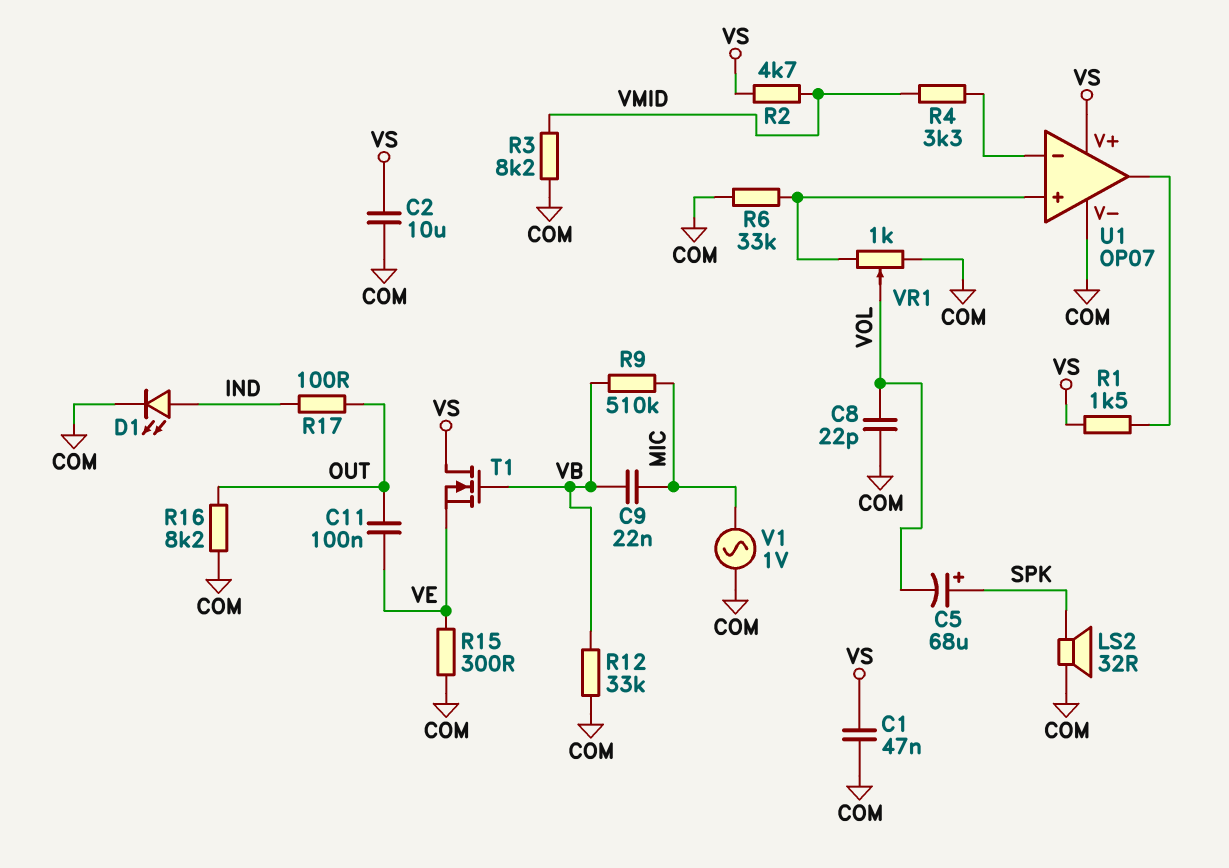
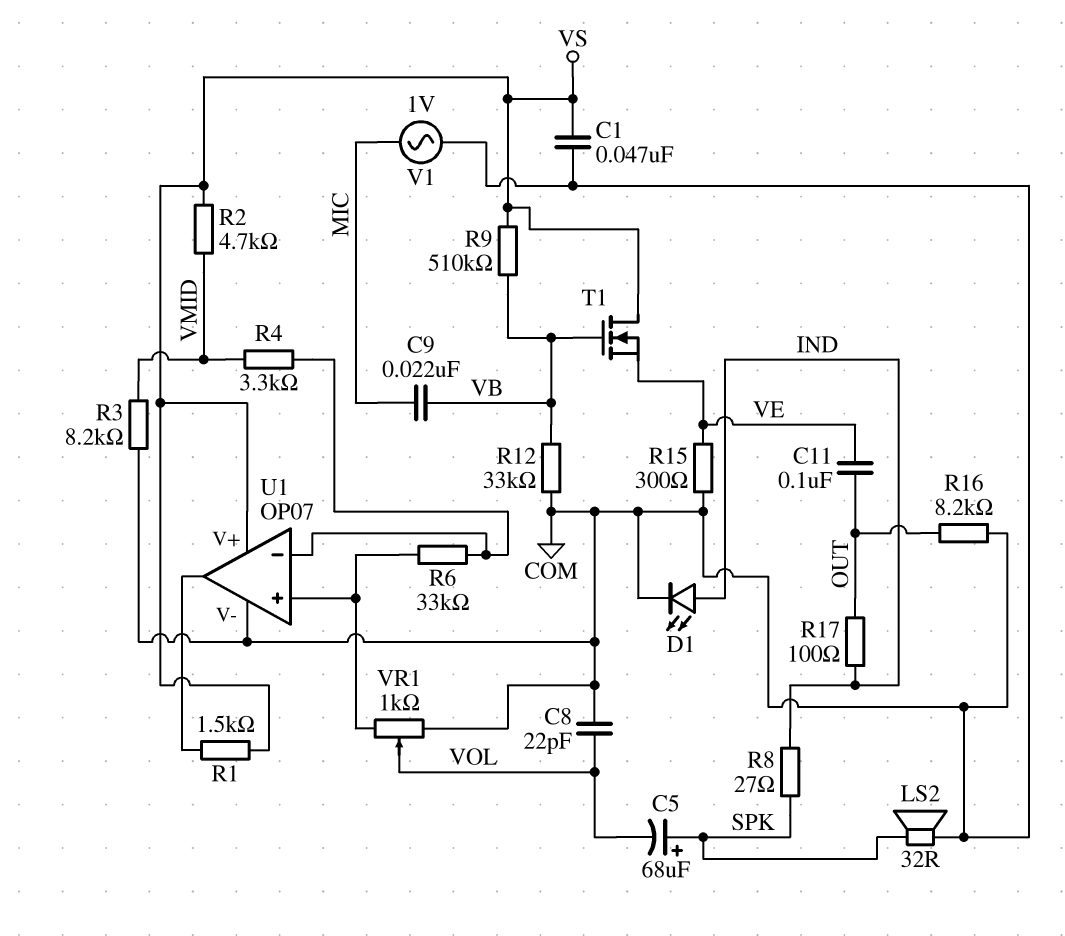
C2: 10uF (COM, VS) -> none
R6: 33k (COM, U1/in+) -> 33k (U1/in+, U1/in-)
R8: none -> 27 (IND, SPK)
R9: 510k (MIC, VB) -> 510k (VB, VS)

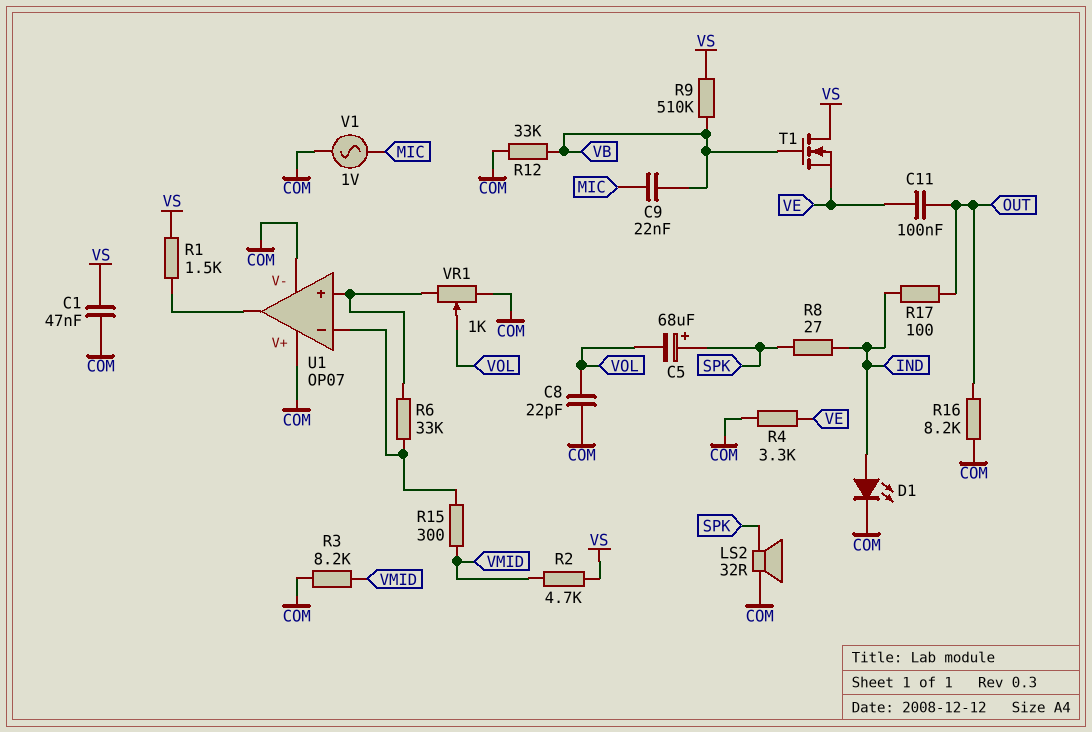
R4: 3.3k (U1/in-, VMID) -> 3.3k (COM, VE)
R15: 300 (COM, VE) -> 300 (U1/in-, VMID)
U1 pin V+: VS -> COM

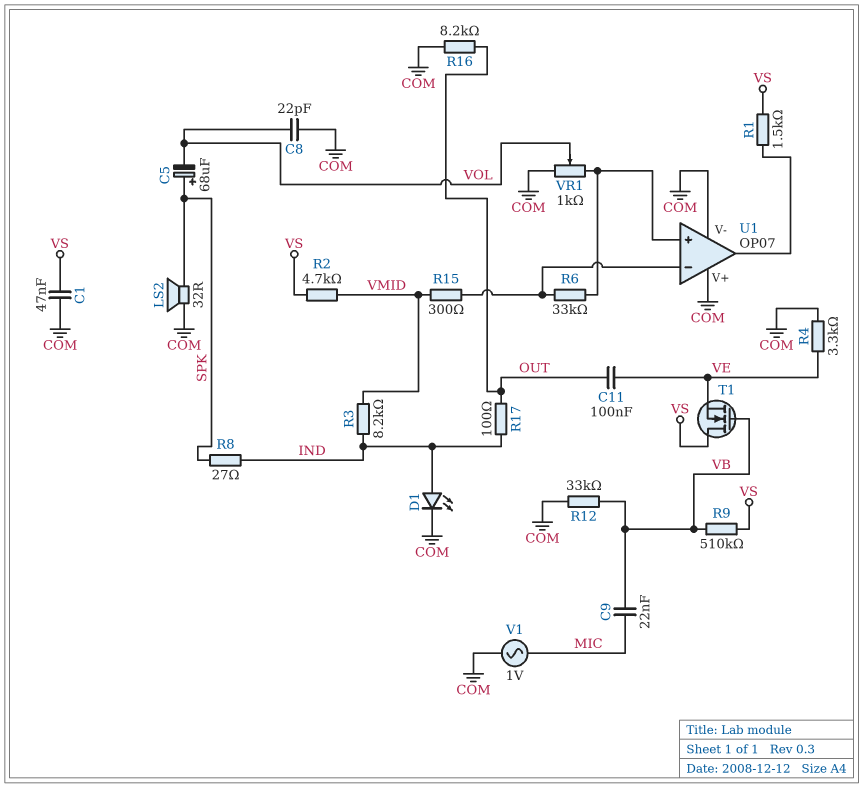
R3: 8.2k (COM, VMID) -> 8.2k (IND, VMID)

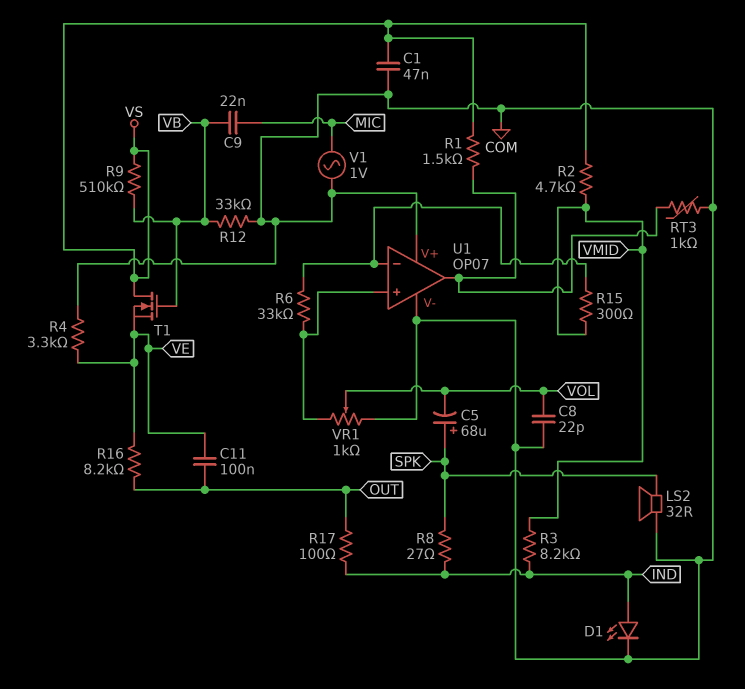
R16: 8.2k (COM, OUT) -> 8.2k (OUT, VE)
RT3: none -> 1k (COM, U1/out)

